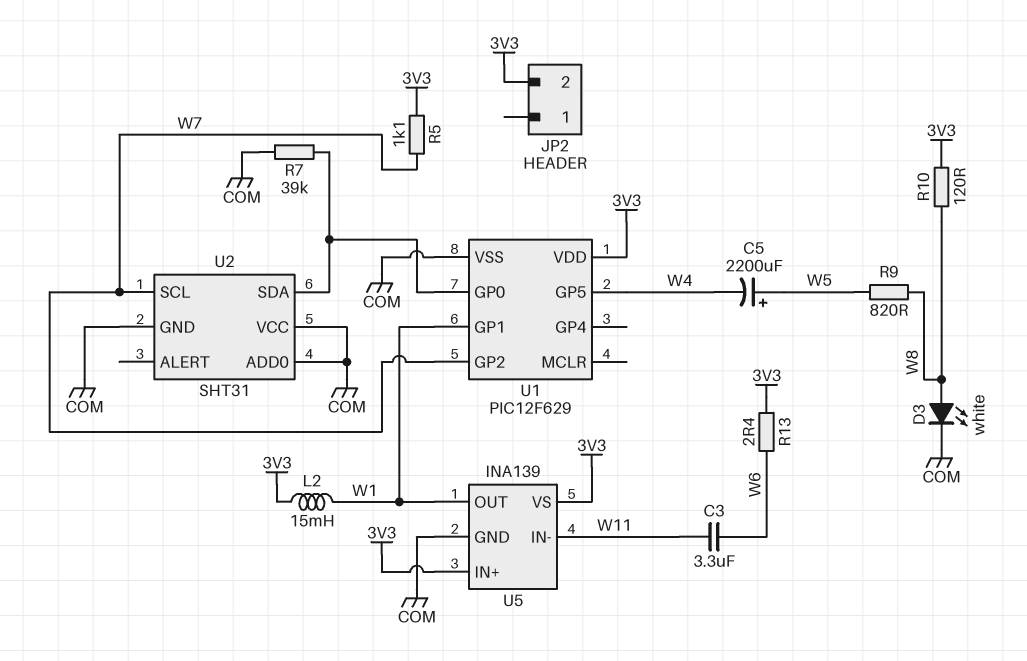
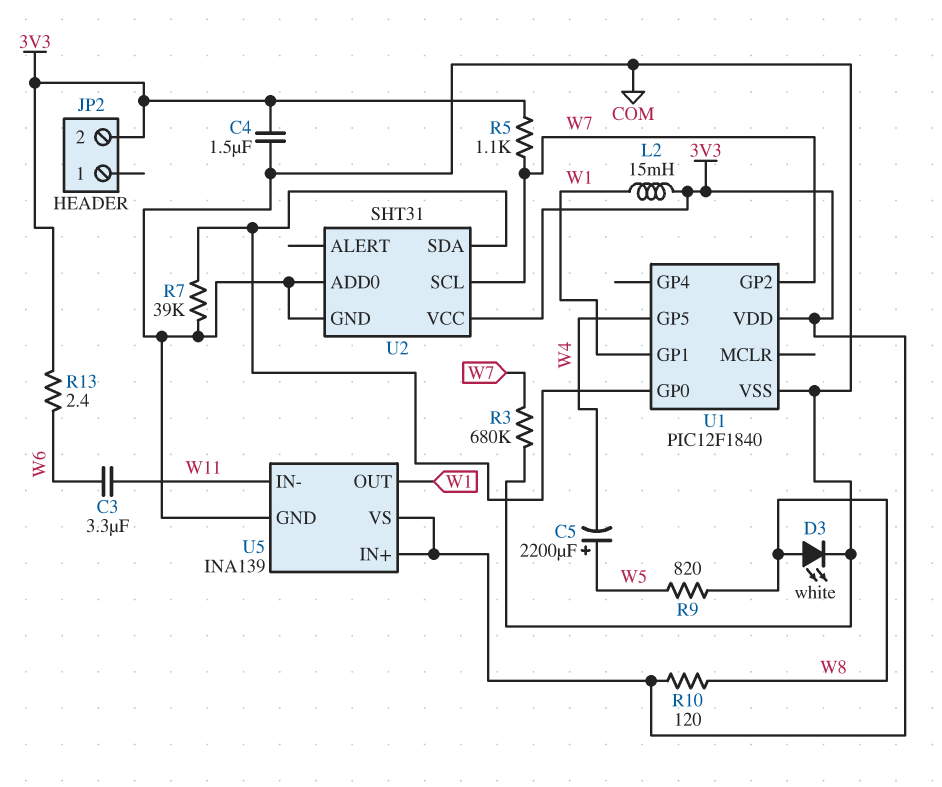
C4: none -> 1.5uF (3V3, COM)
R3: none -> 680k (COM, W7)
U1: PIC12F629 -> PIC12F1840
U2 pin VCC: COM -> 3V3

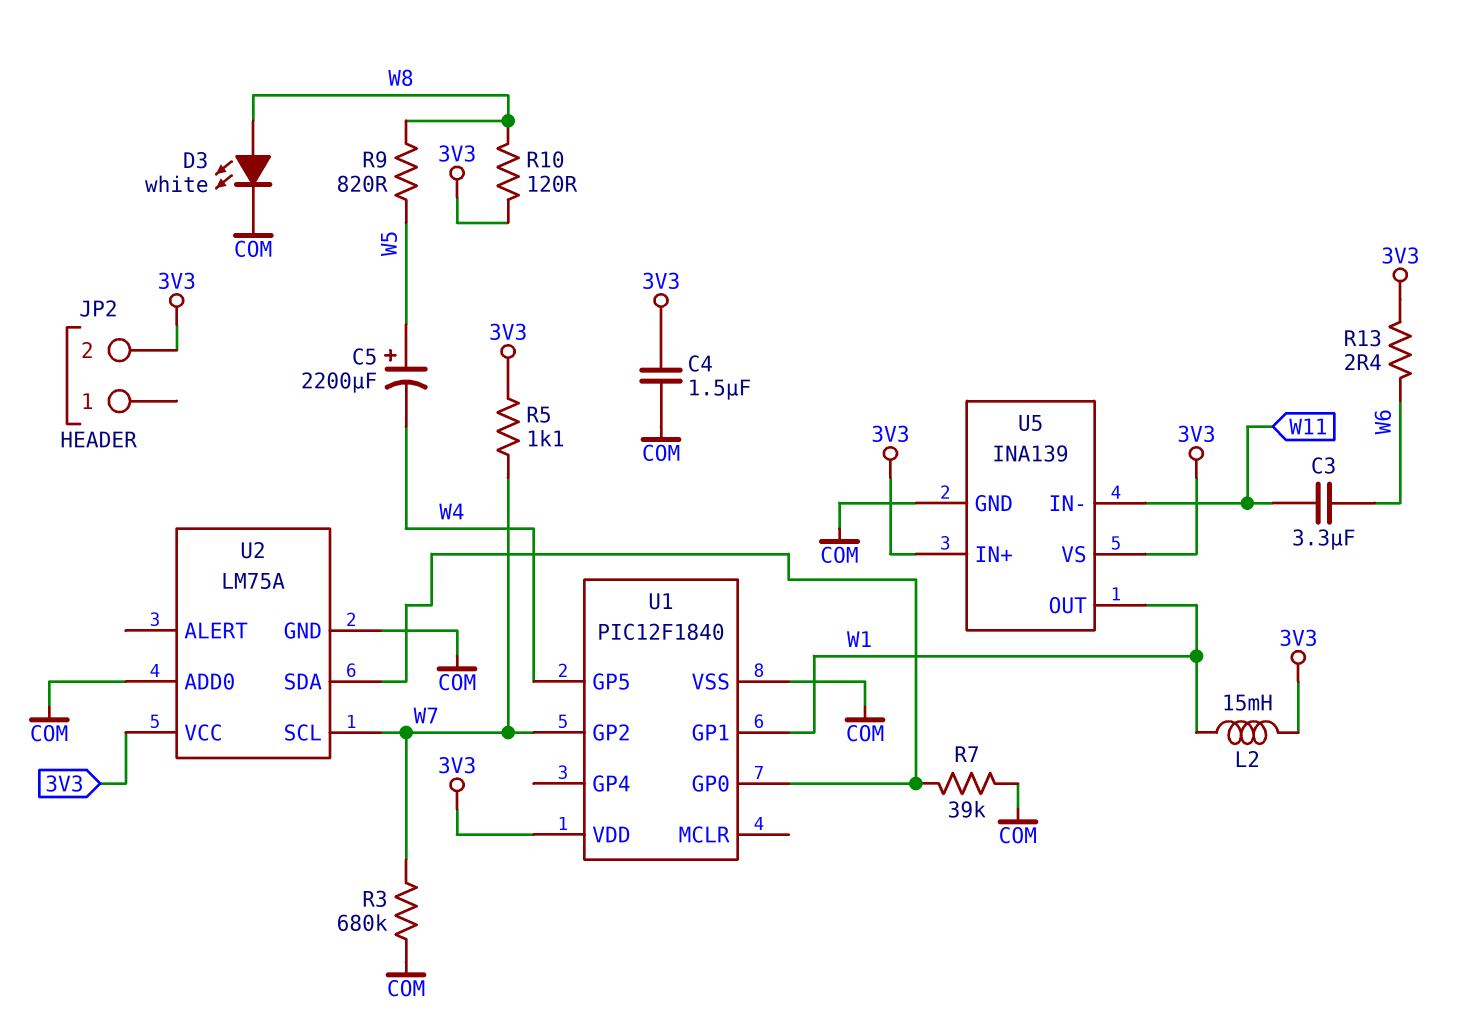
U2: SHT31 -> LM75A

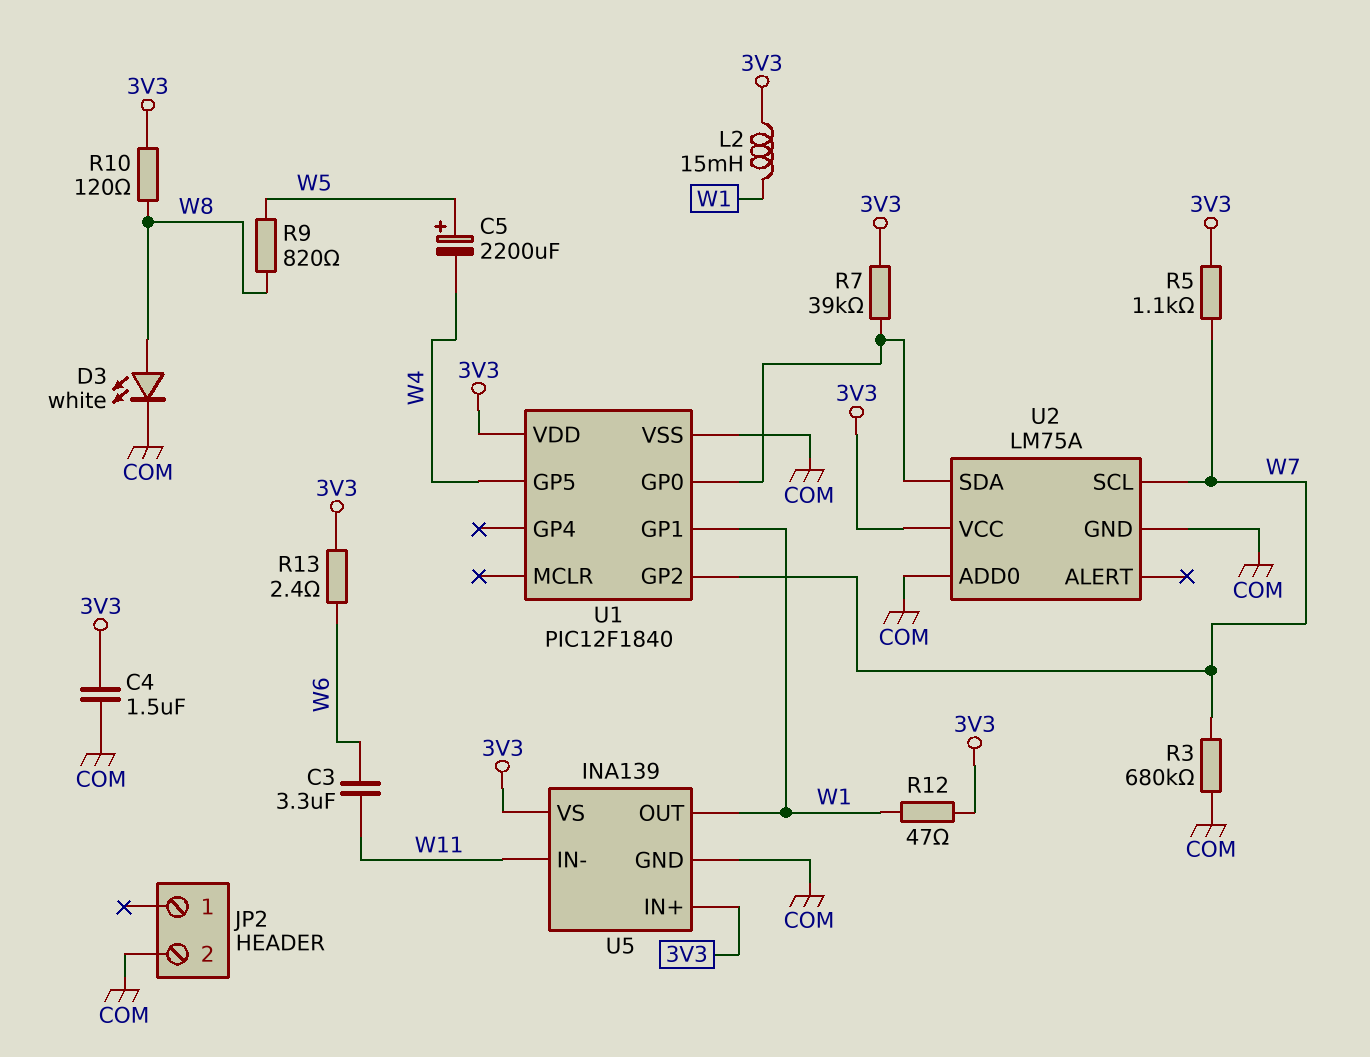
JP2 pin 2: 3V3 -> COM
R7: 39k (COM, U1/GP0) -> 39k (3V3, U1/GP0)
R12: none -> 47 (3V3, W1)

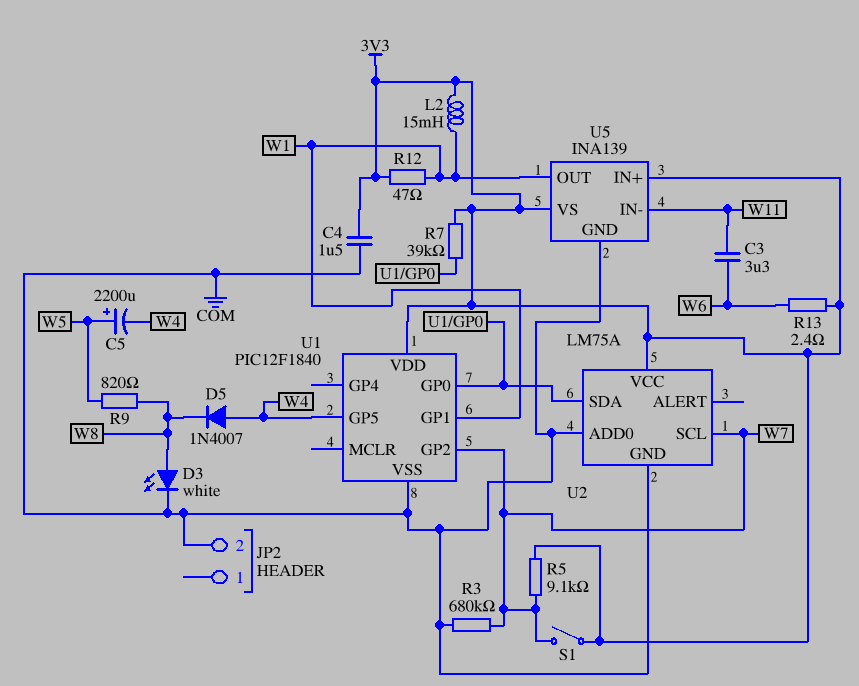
D5: none -> diode 1N4007 (A W4, K W8)
R5: 1.1k (3V3, W7) -> 9.1k (3V3, W7)
R10: 120 (3V3, W8) -> none
S1: none -> switch (3V3, W7)

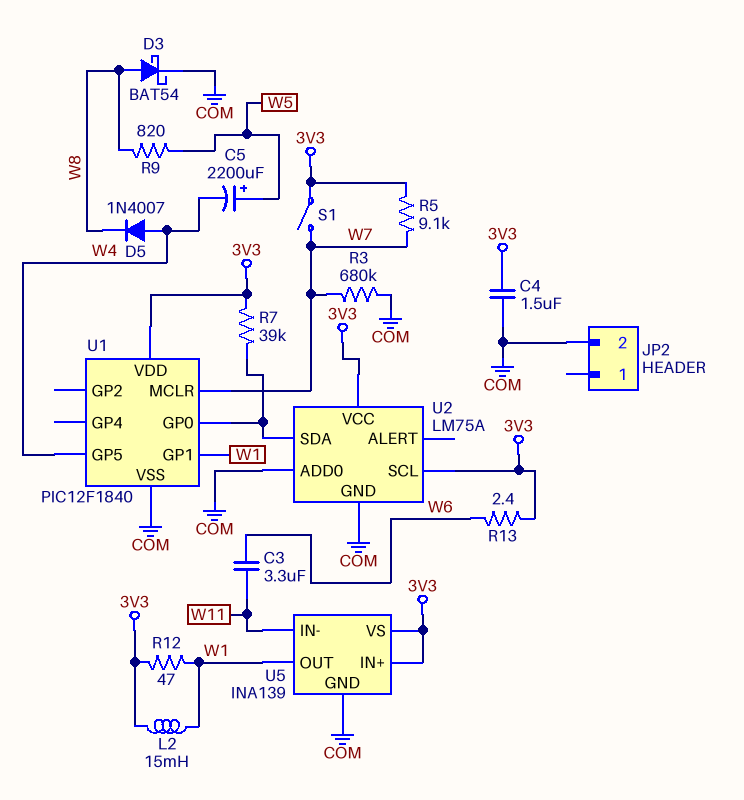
D3: LED white (A W8, K COM) -> schottky BAT54 (A W8, K COM)
U1 pin GP2: W7 -> none
U1 pin MCLR: none -> W7
U2 pin SCL: W7 -> 3V3

